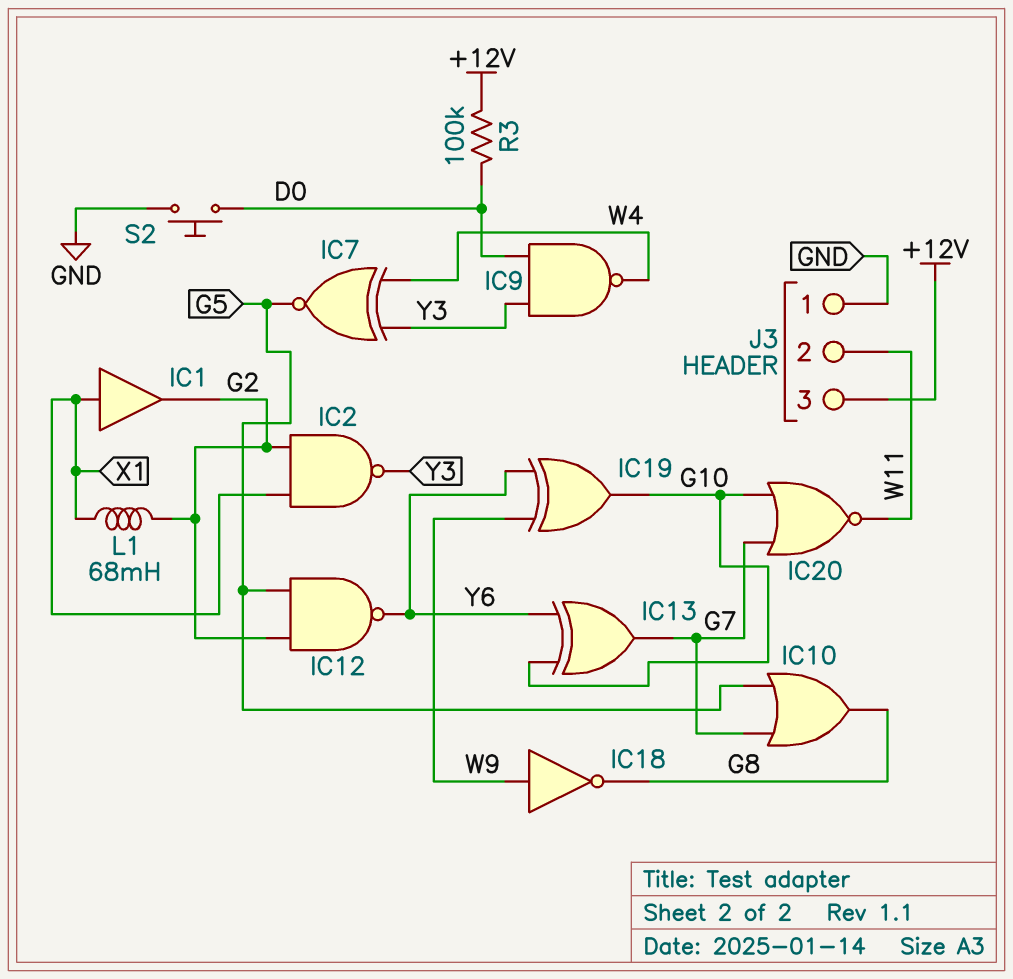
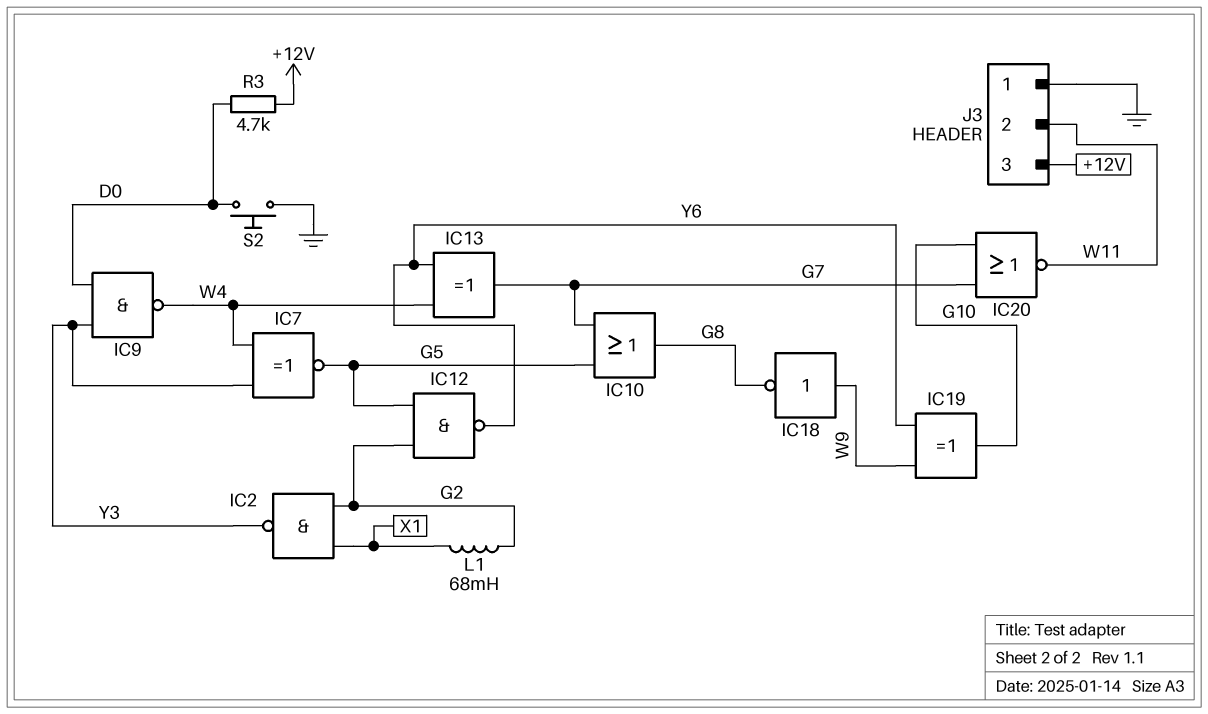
IC1: buffer (in X1, out G2) -> none
IC13: XOR (in G10, in Y6, out G7) -> XOR (in W4, in Y6, out G7)
R3: 100k (+12V, D0) -> 4.7k (+12V, D0)

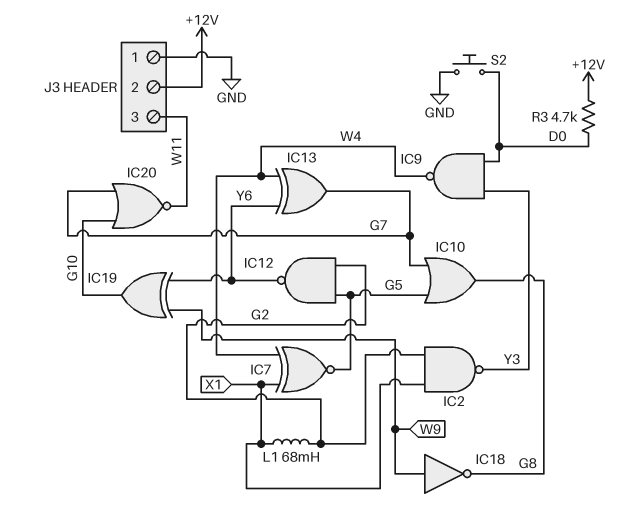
IC7: XNOR (in W4, in Y3, out G5) -> XNOR (in W4, in X1, out G5)
J3 pin 2: W11 -> +12V
J3 pin 3: +12V -> W11

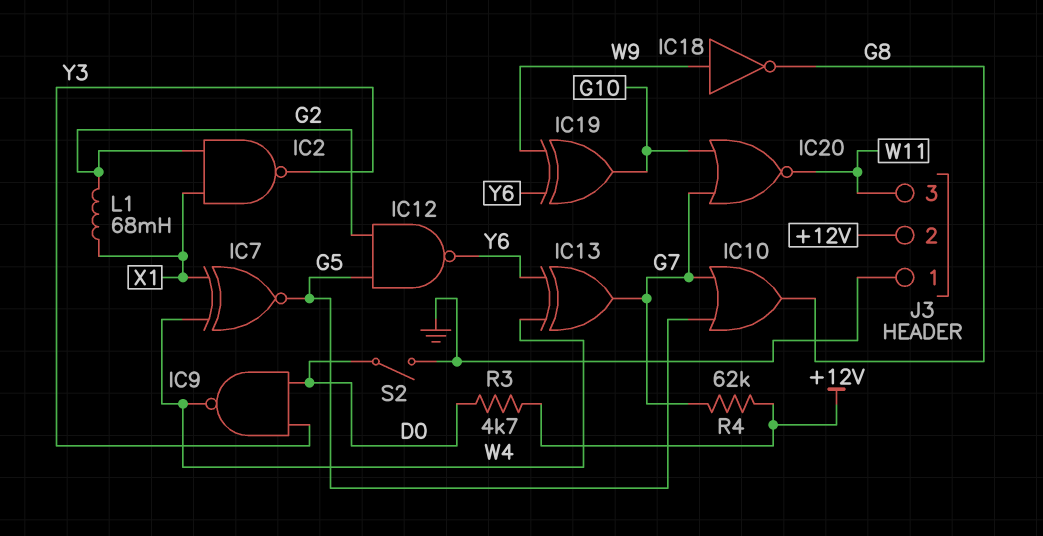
R4: none -> 62k (+12V, G7)
S2: button (D0, GND) -> switch (D0, GND)

